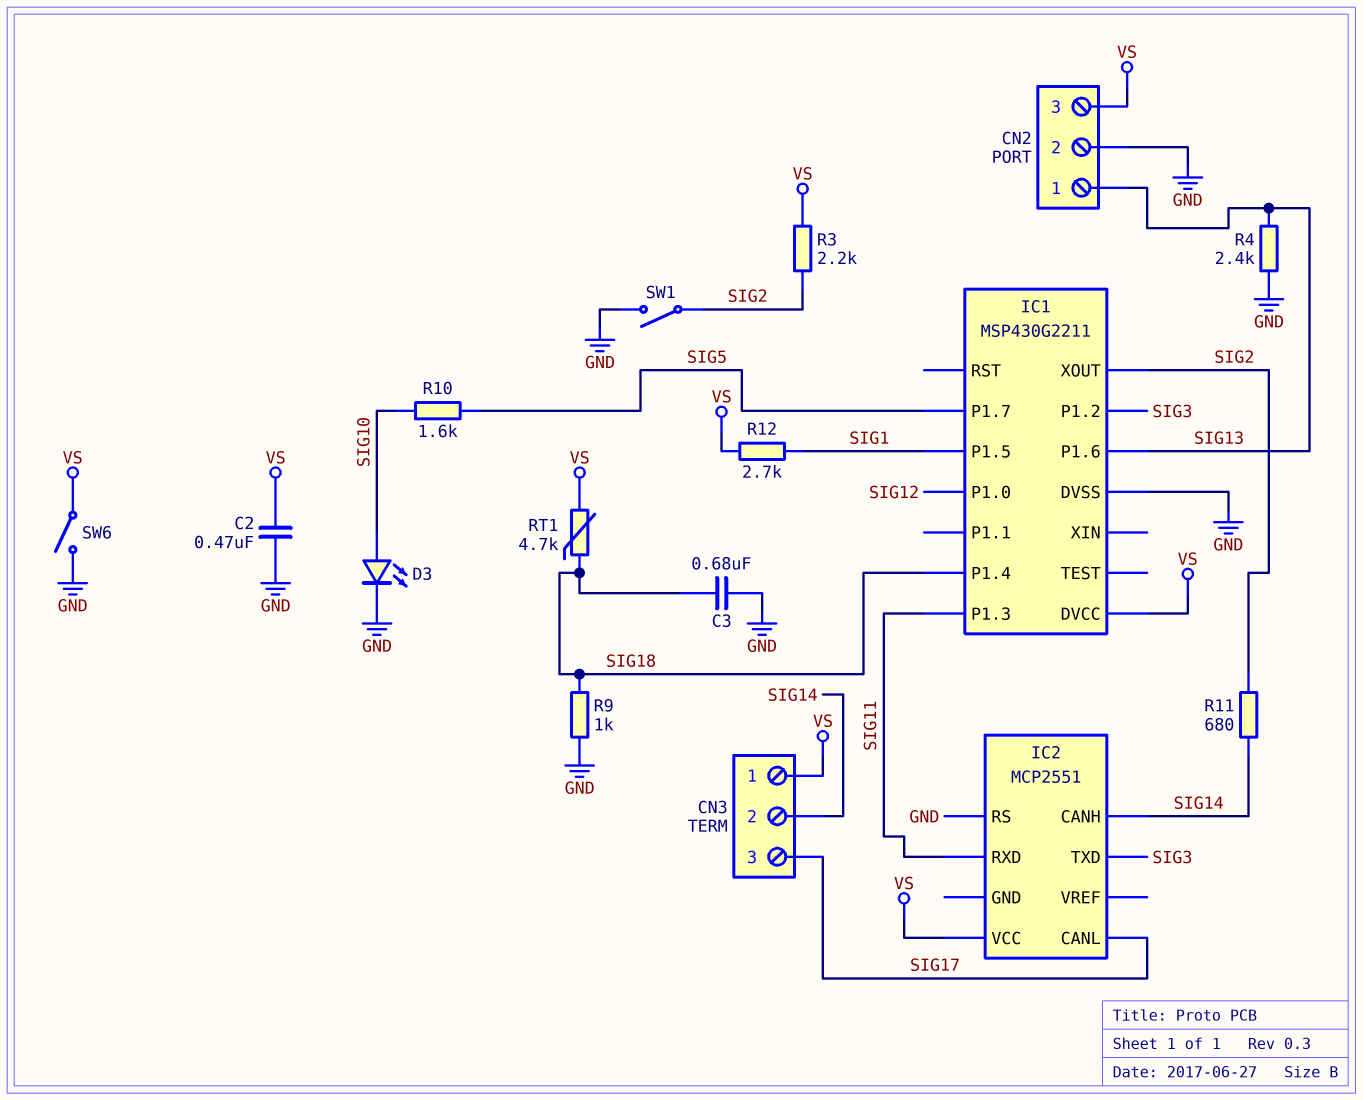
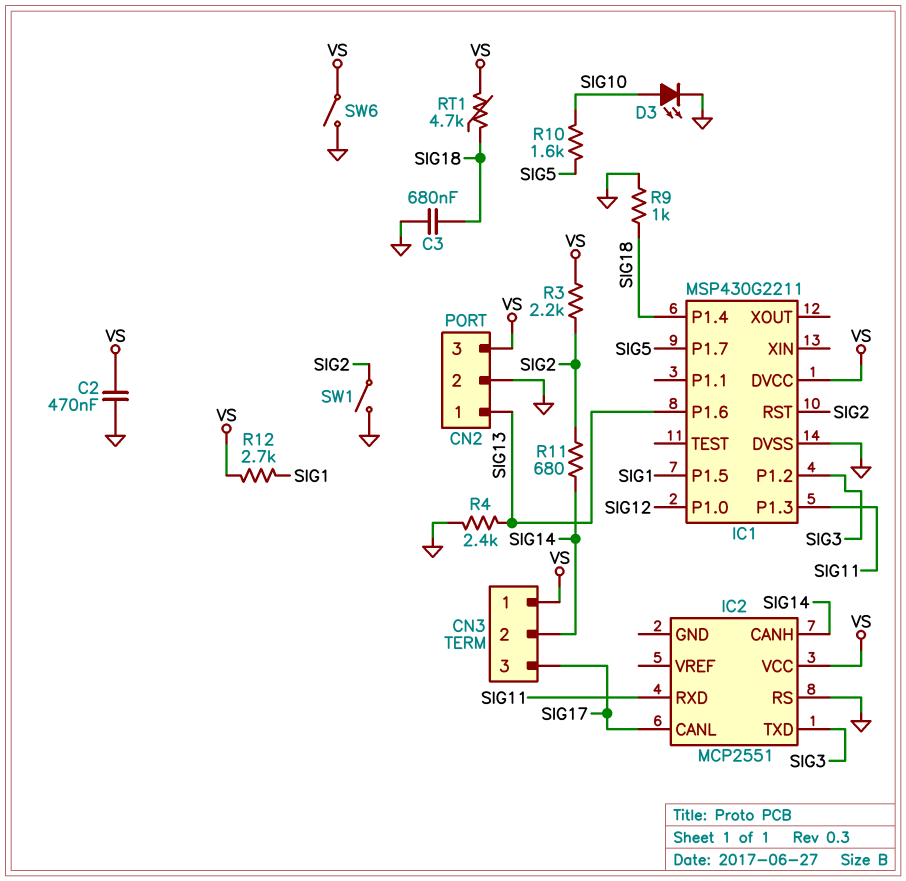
IC1 pin RST: none -> SIG2
IC1 pin XOUT: SIG2 -> none

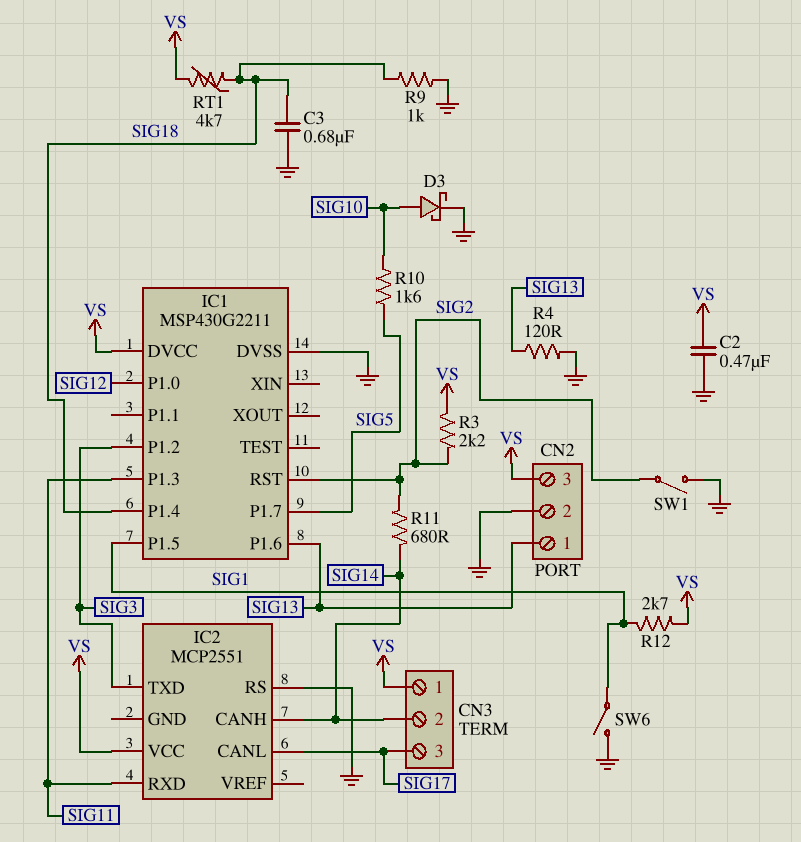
D3: LED (A SIG10, K GND) -> schottky (A SIG10, K GND)
R4: 2.4k (GND, SIG13) -> 120 (GND, SIG13)
SW6: switch (GND, VS) -> switch (GND, SIG1)

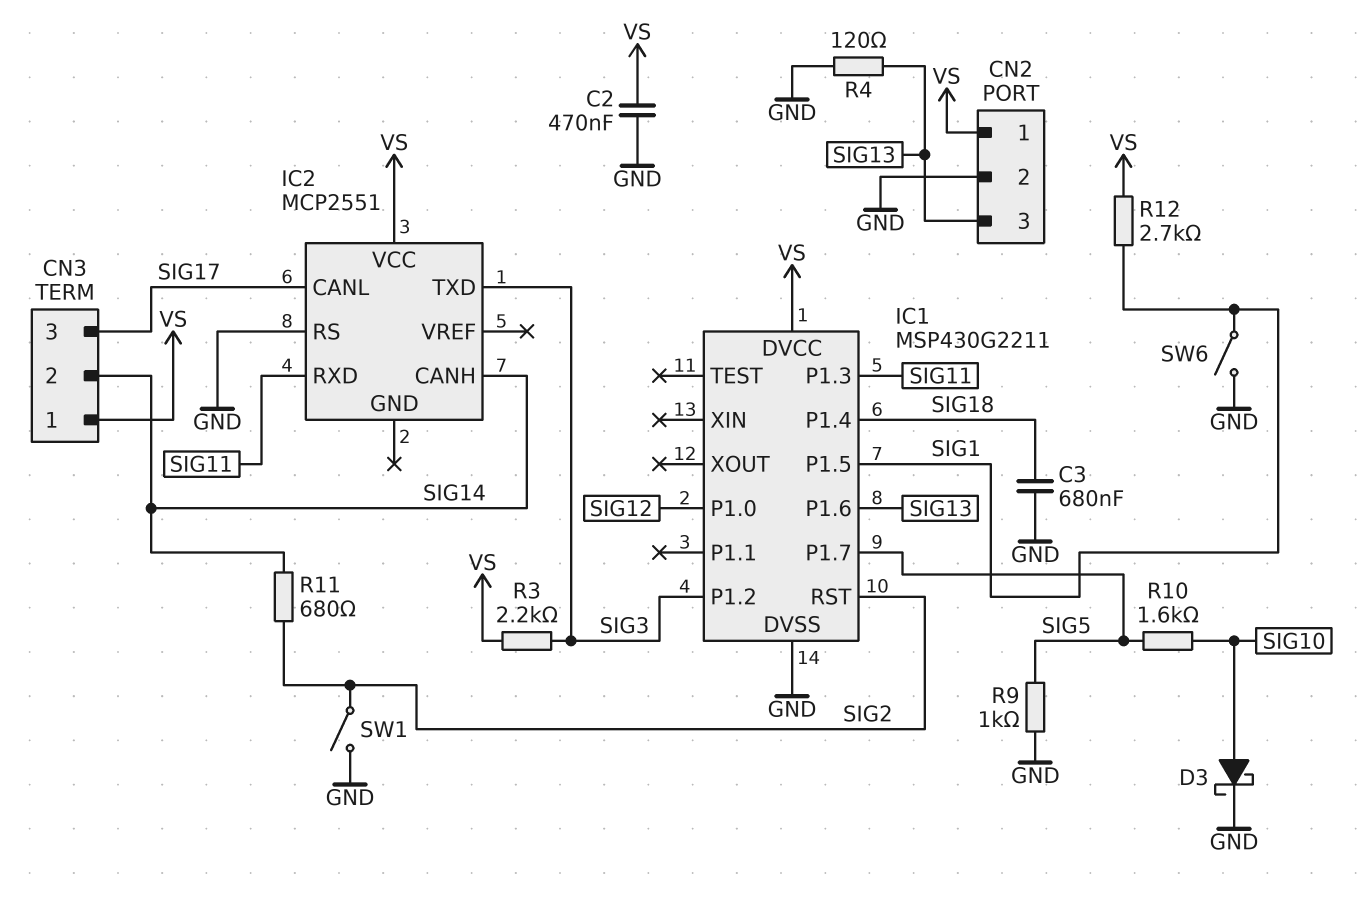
CN2 pin 1: SIG13 -> VS
CN2 pin 3: VS -> SIG13
R3: 2.2k (SIG2, VS) -> 2.2k (SIG3, VS)
R9: 1k (GND, SIG18) -> 1k (GND, SIG5)
RT1: 4.7k (SIG18, VS) -> none

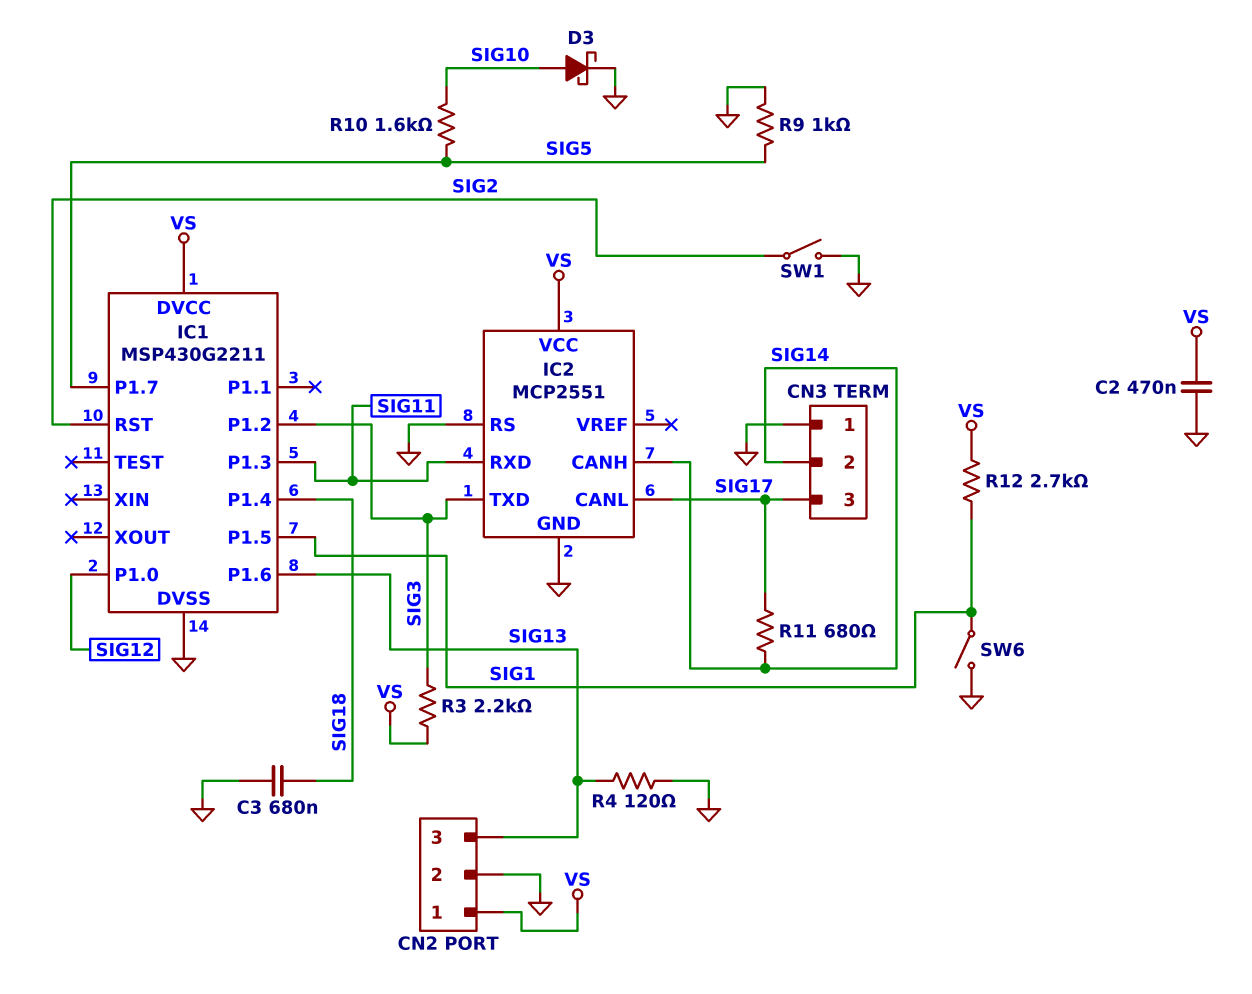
CN3 pin 1: VS -> GND
IC2 pin GND: none -> GND
R11: 680 (SIG2, SIG14) -> 680 (SIG14, SIG17)

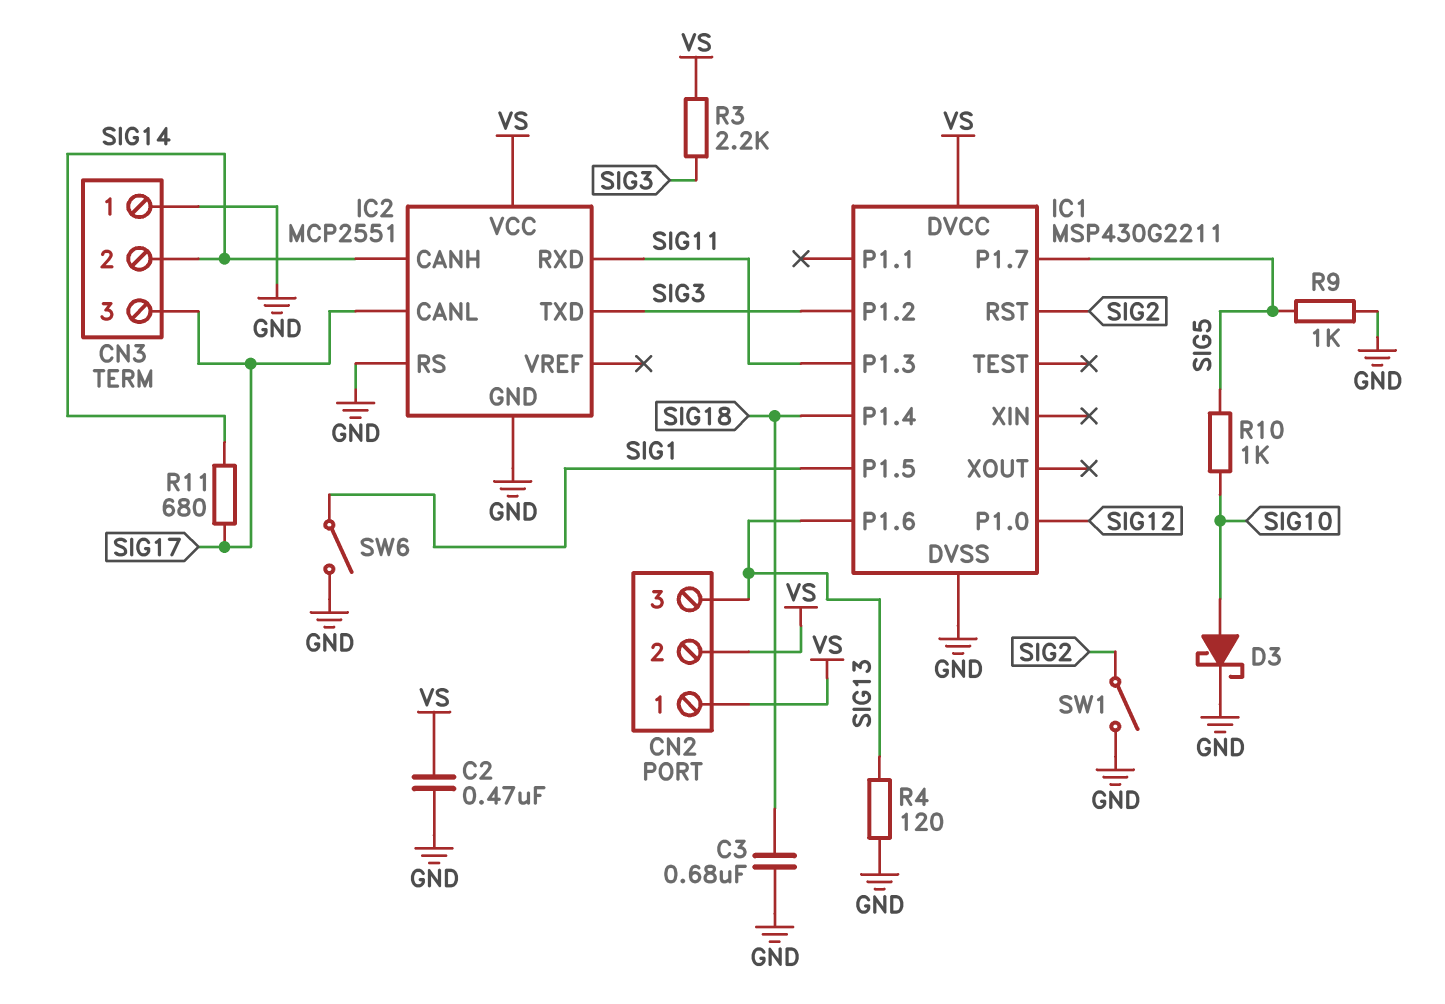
CN2 pin 2: GND -> VS
R10: 1.6k (SIG5, SIG10) -> 1k (SIG5, SIG10)
R12: 2.7k (SIG1, VS) -> none

